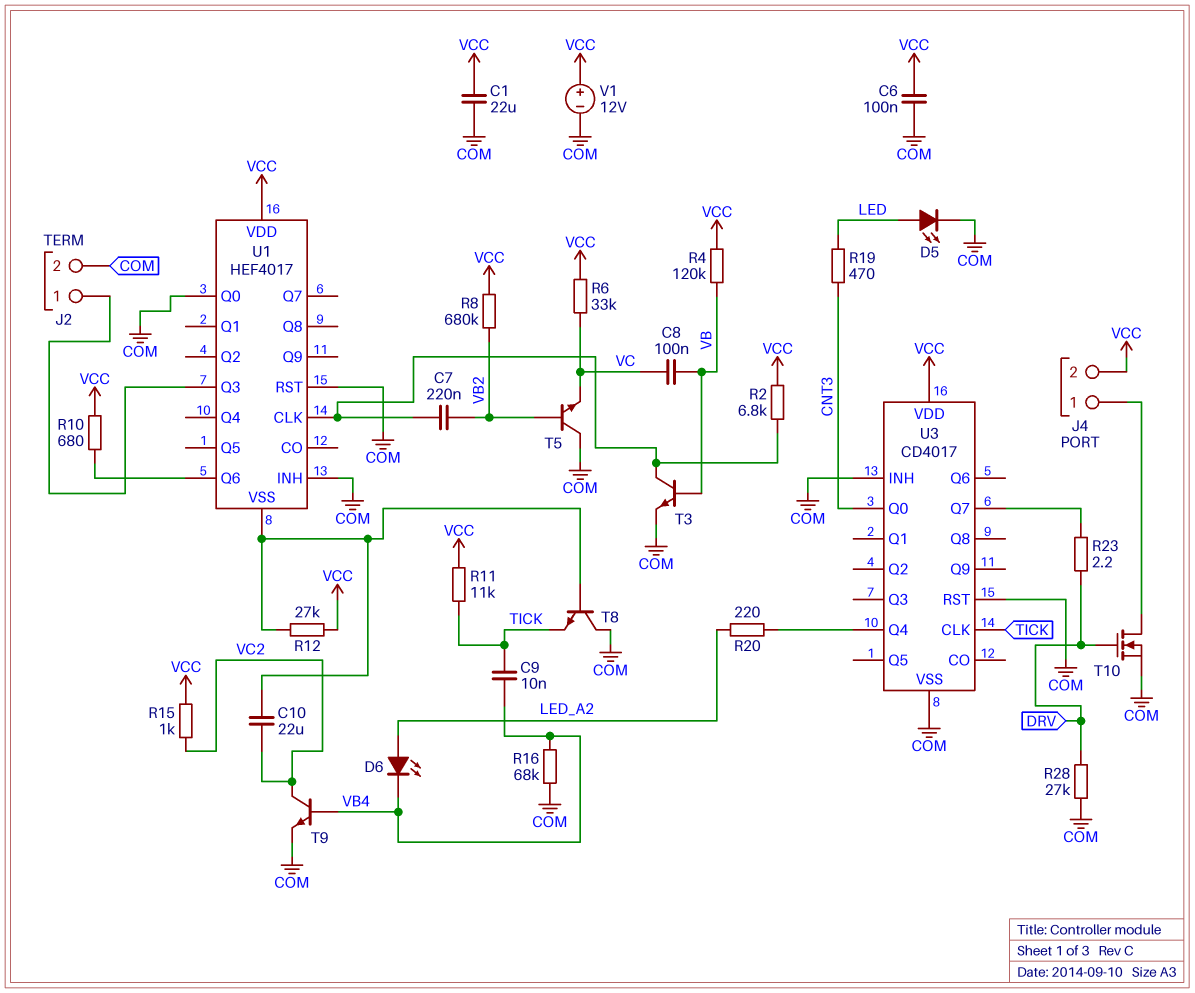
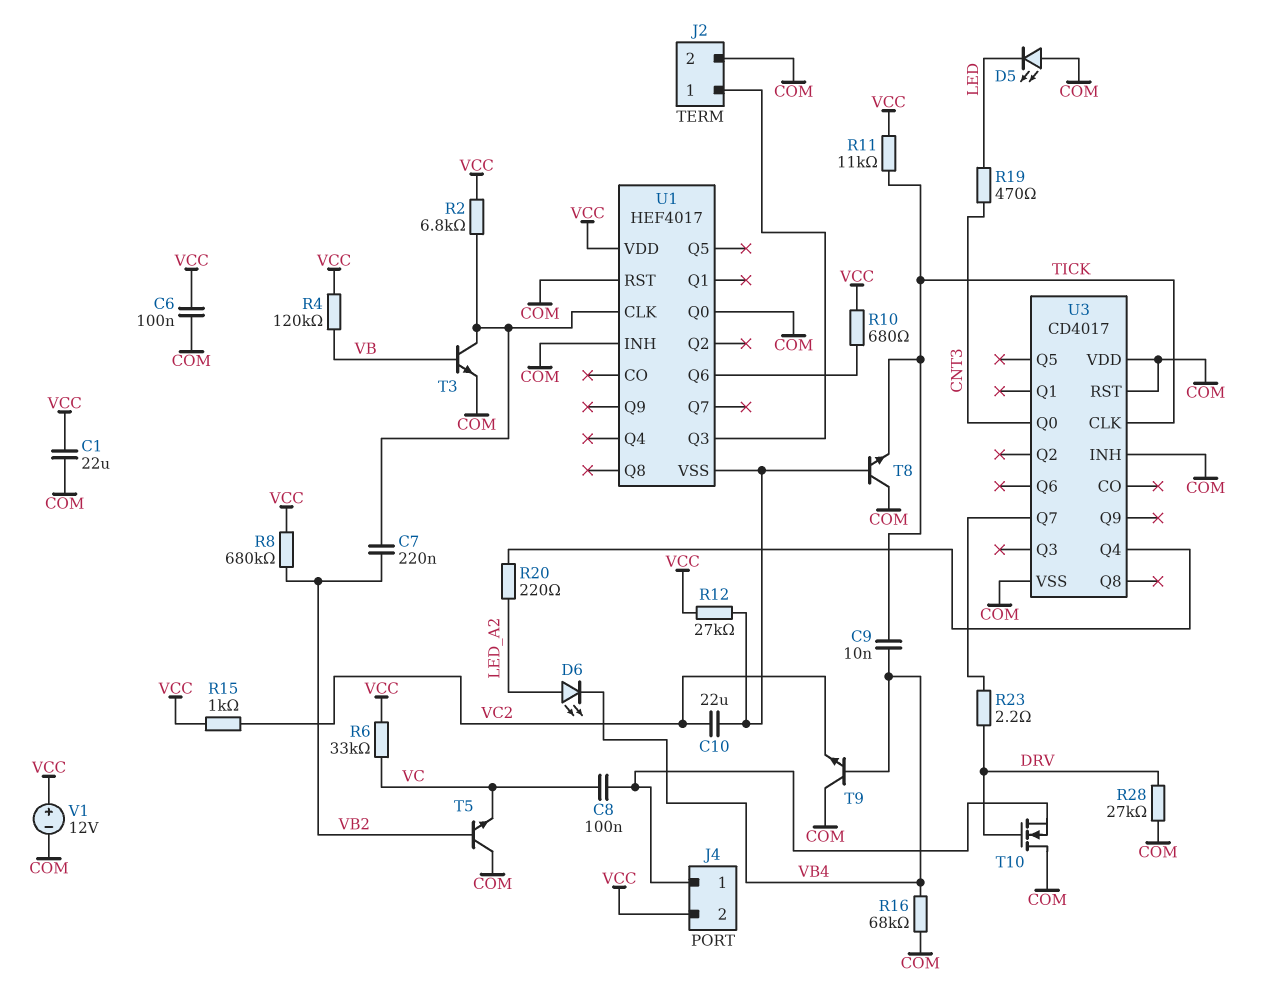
C8: 100nF (VB, VC) -> 100nF (J4/1, VC)
D5: LED (A LED, K COM) -> LED (A COM, K LED)
T9: NPN (B VB4, C VC2, E COM) -> NPN (B VB4, C COM, E VC2)
T10: NMOS (G DRV, D J4/1, S COM) -> NMOS (G DRV, D COM, S J4/1)
U3 pin VDD: VCC -> COM

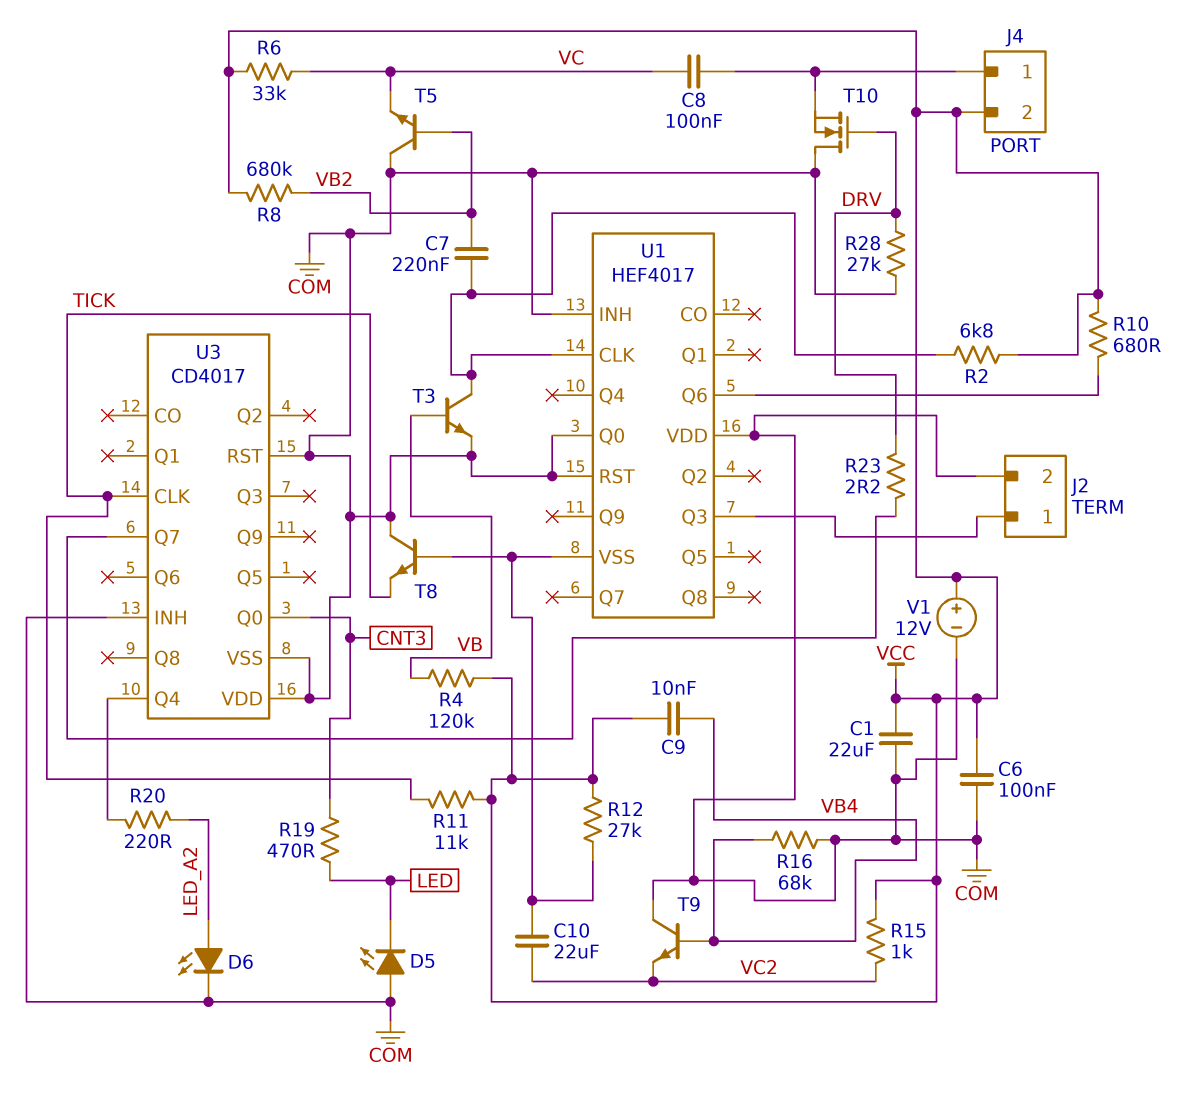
C9: 10nF (TICK, VB4) -> 10nF (VB4, VCC)
D6: LED (A LED_A2, K VB4) -> LED (A LED_A2, K COM)
U1 pin VDD: VCC -> COM

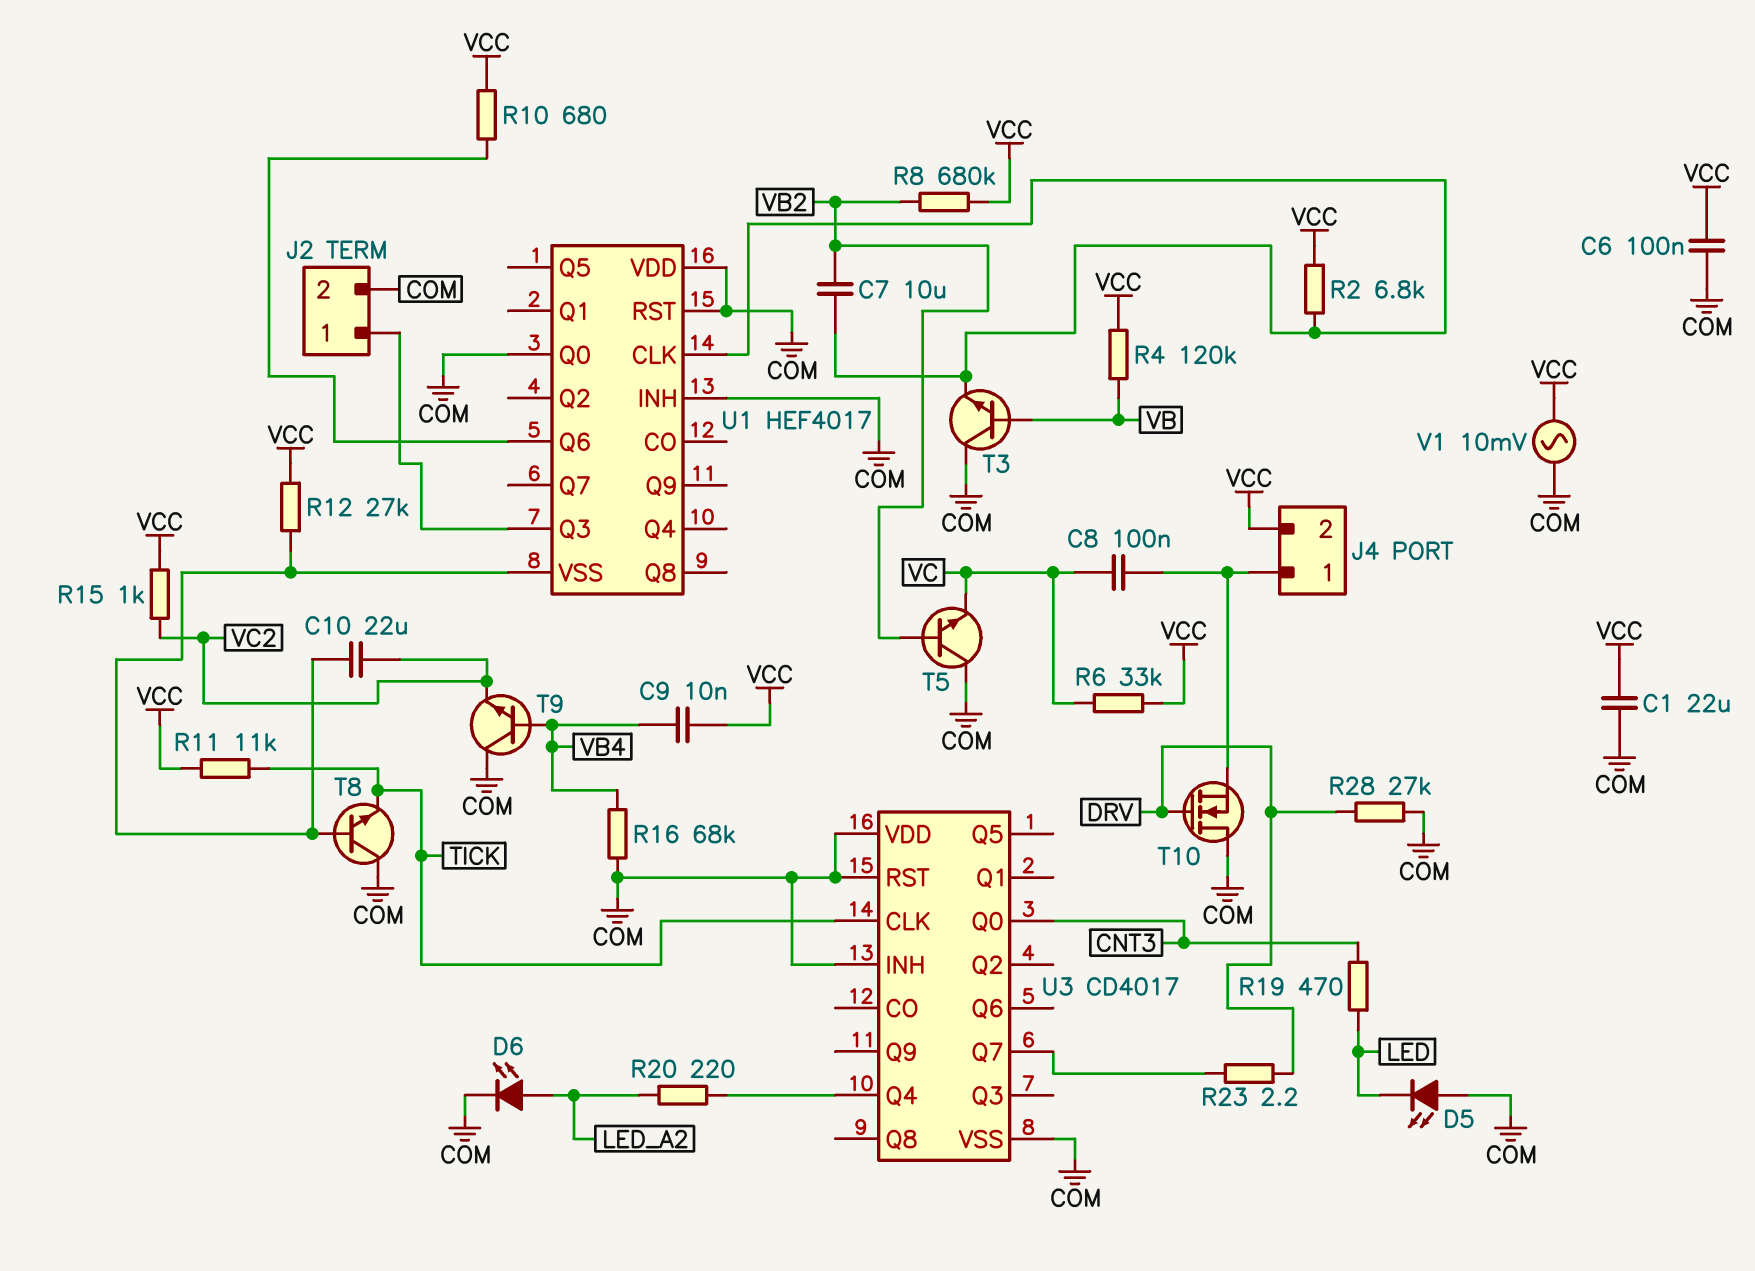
C7: 220nF (U1/CLK, VB2) -> 10uF (U1/CLK, VB2)
T3: NPN (B VB, C U1/CLK, E COM) -> NPN (B VB, C COM, E U1/CLK)
V1: 12V (plus VCC, minus COM) -> AC 10mV (COM, VCC)

